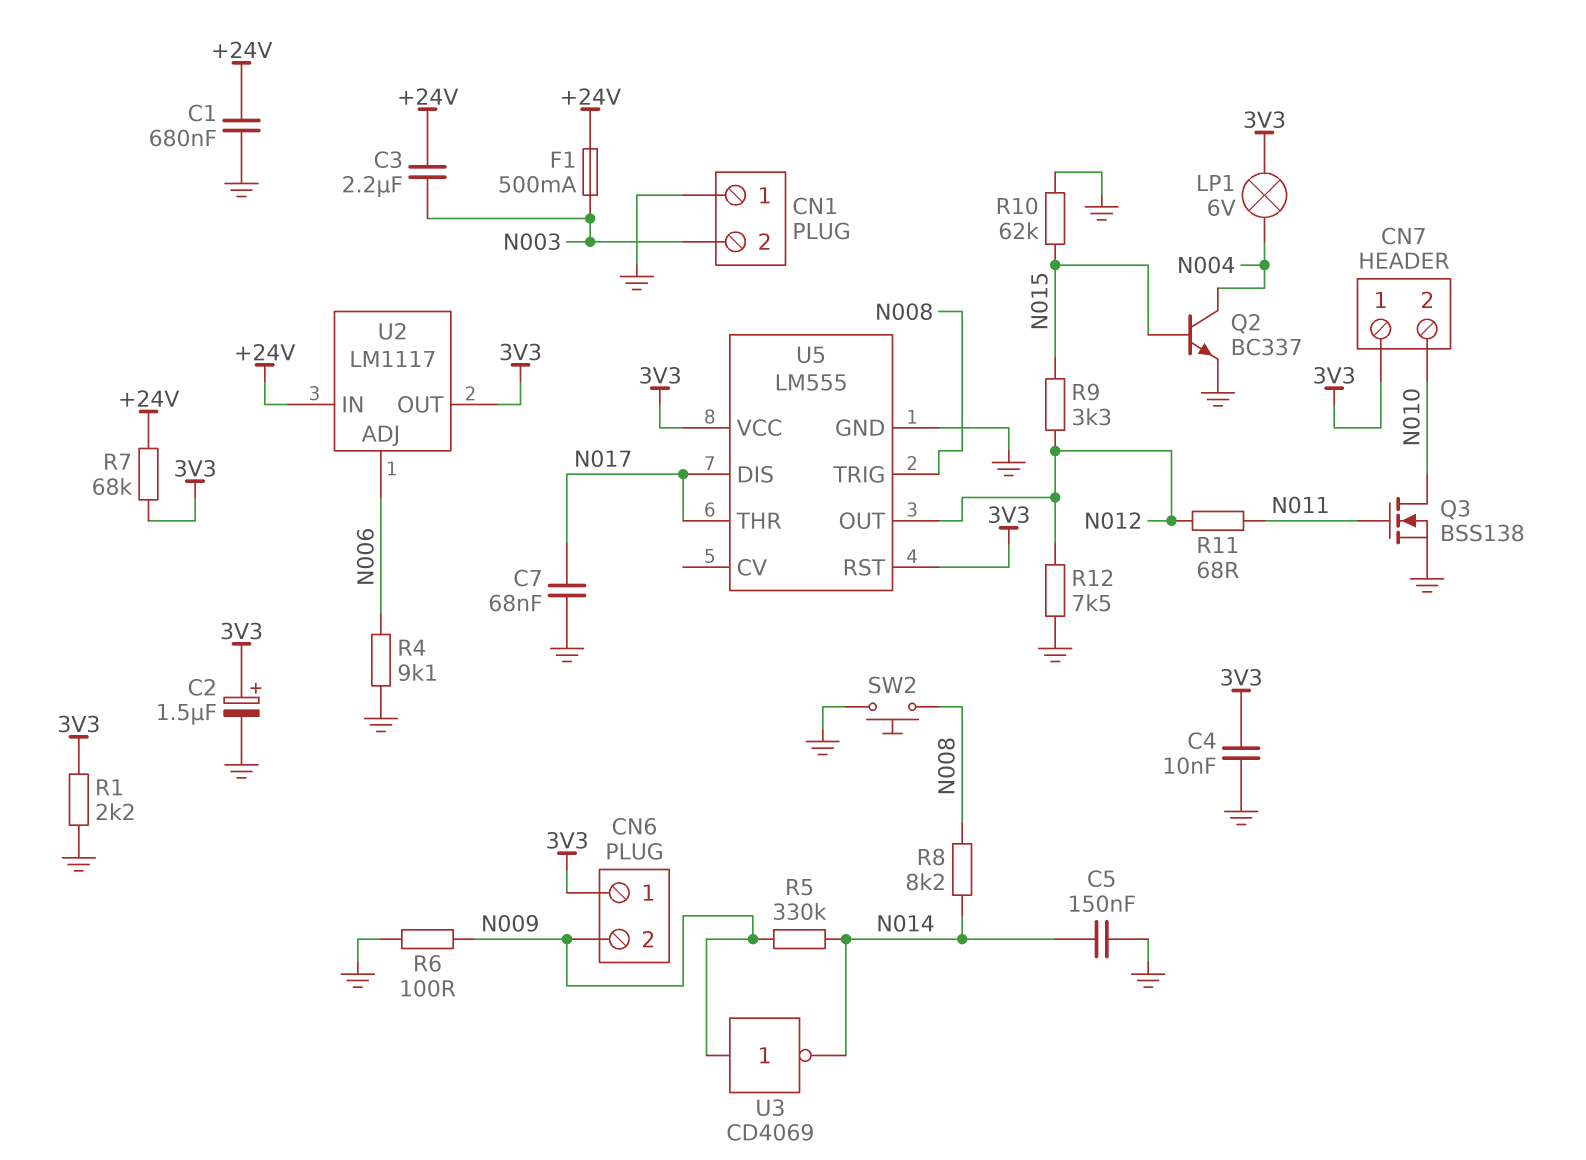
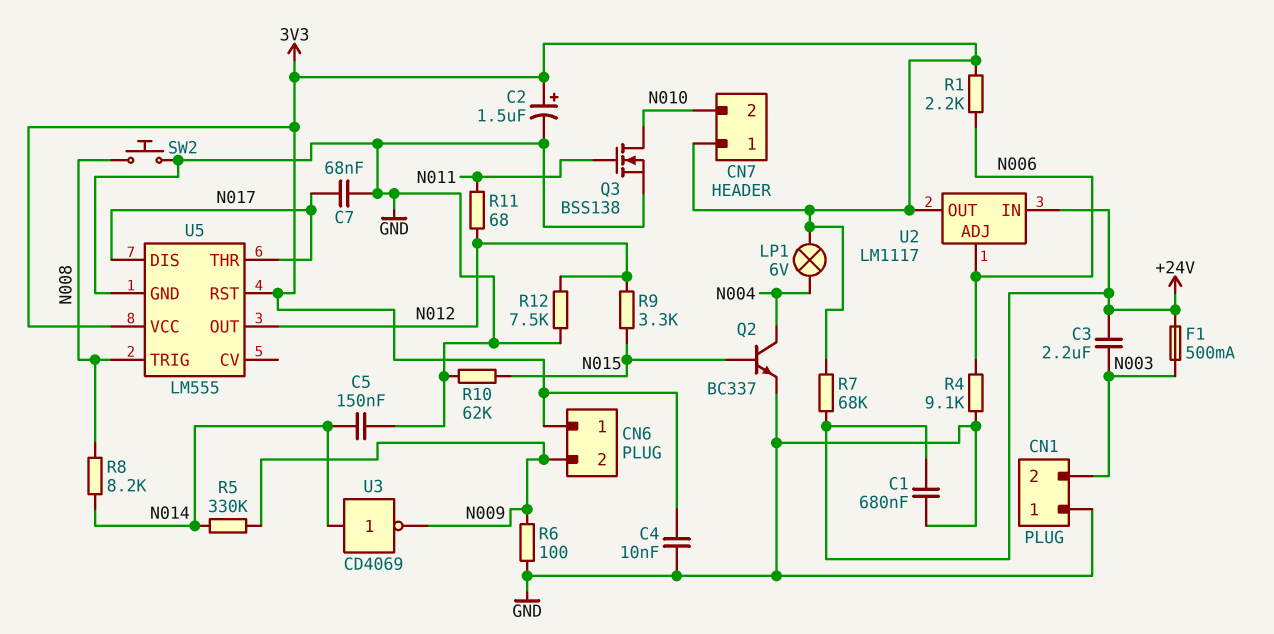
R1: 2.2k (3V3, GND) -> 2.2k (3V3, N006)
U3: NOT CD4069 (in N009, out N014) -> NOT CD4069 (in N014, out N009)

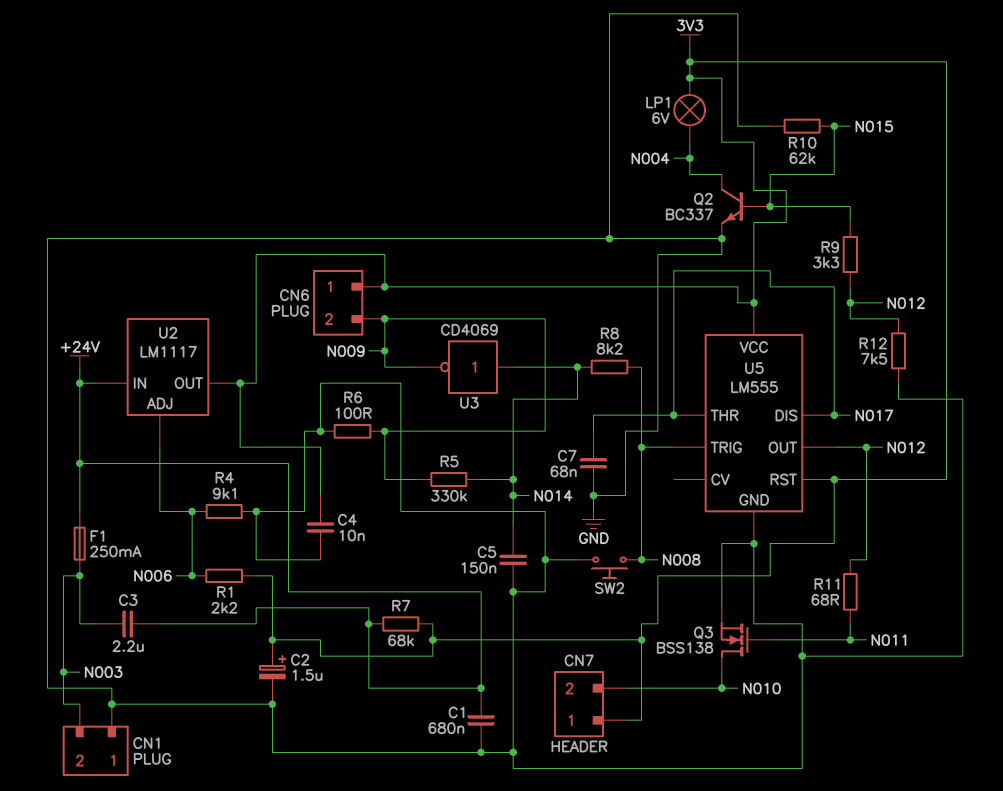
F1: 500mA (+24V, N003) -> 250mA (+24V, N003)

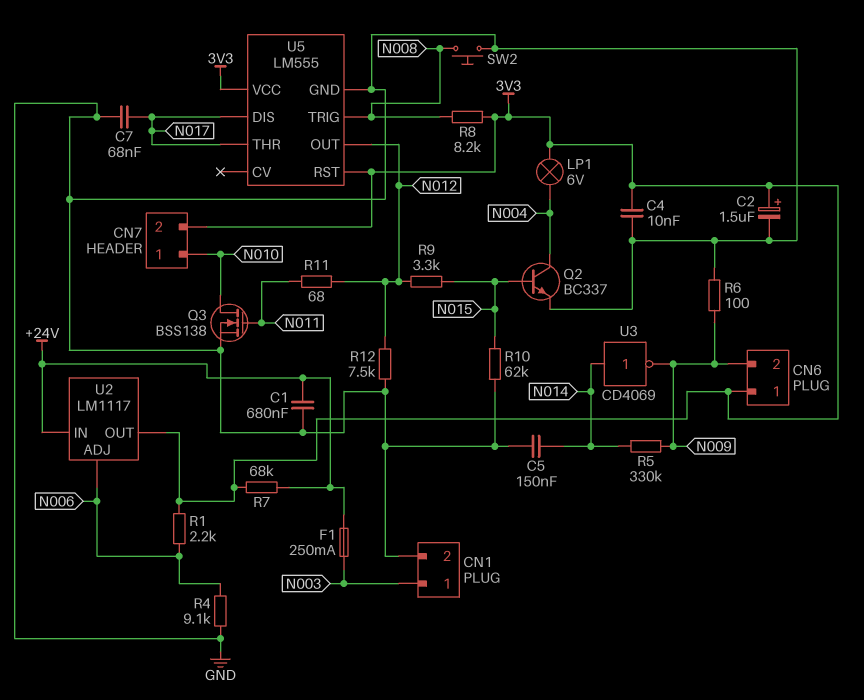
C3: 2.2uF (+24V, N003) -> none
CN1 pin 1: GND -> N003
CN1 pin 2: N003 -> GND
CN7 pin 1: 3V3 -> N010
CN7 pin 2: N010 -> 3V3
R8: 8.2k (N008, N014) -> 8.2k (3V3, N008)

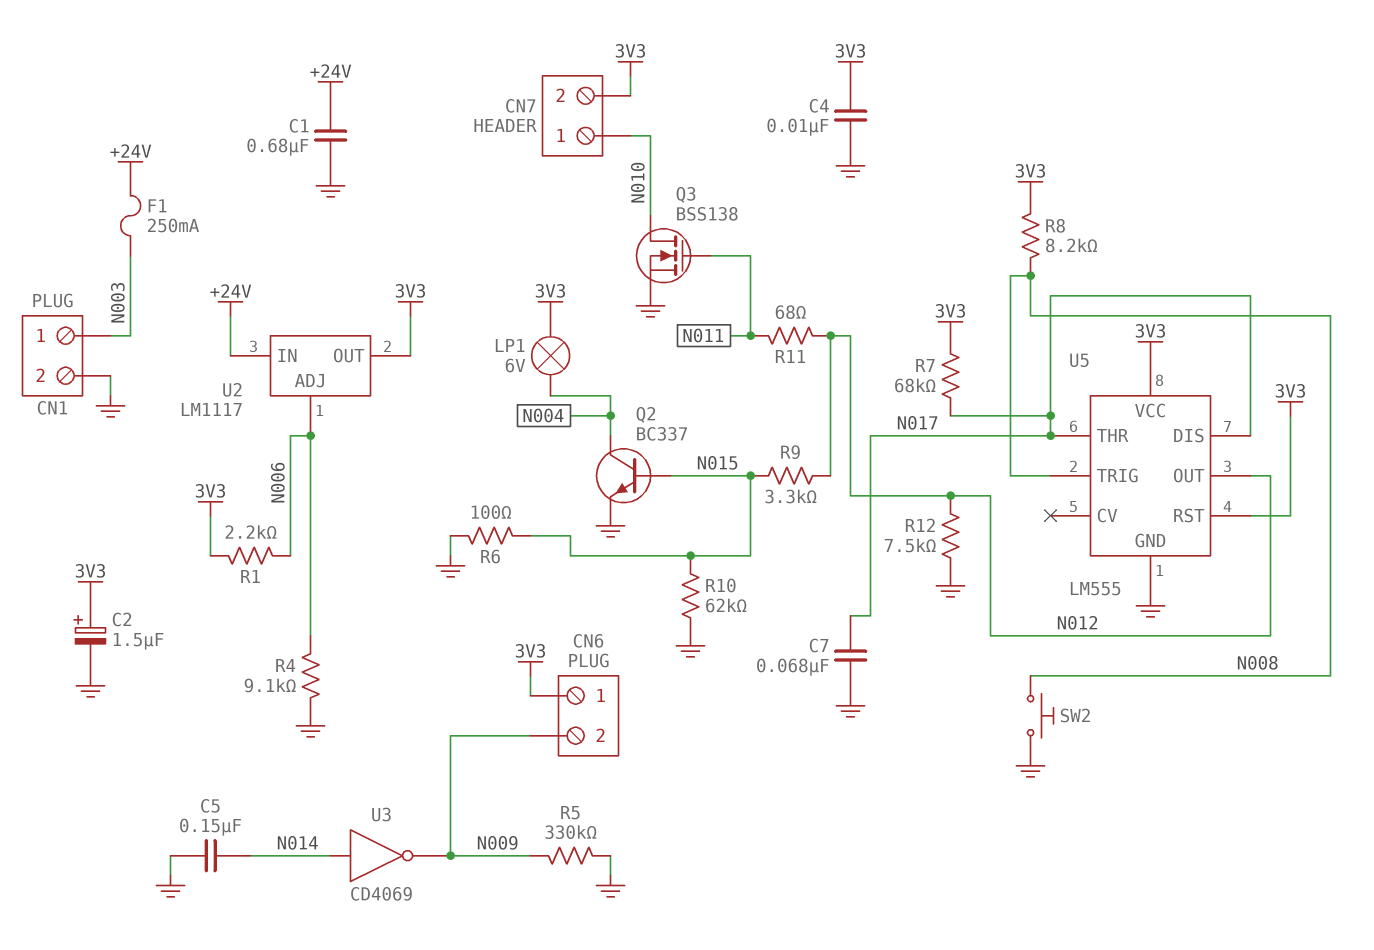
R5: 330k (N009, N014) -> 330k (GND, N009)
R6: 100 (GND, N009) -> 100 (GND, N015)
R7: 68k (+24V, 3V3) -> 68k (3V3, N017)

